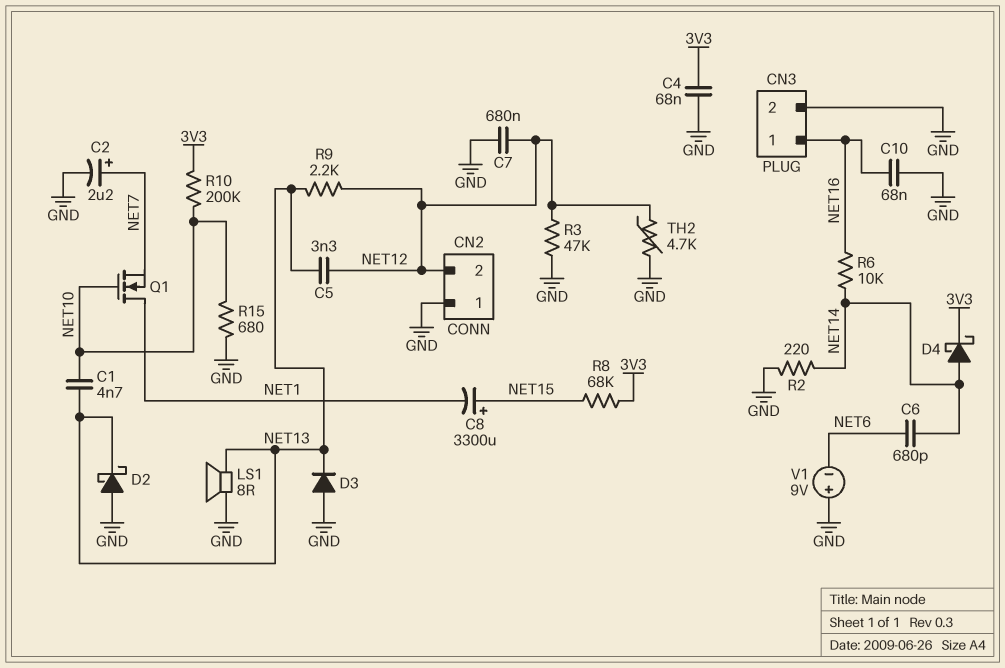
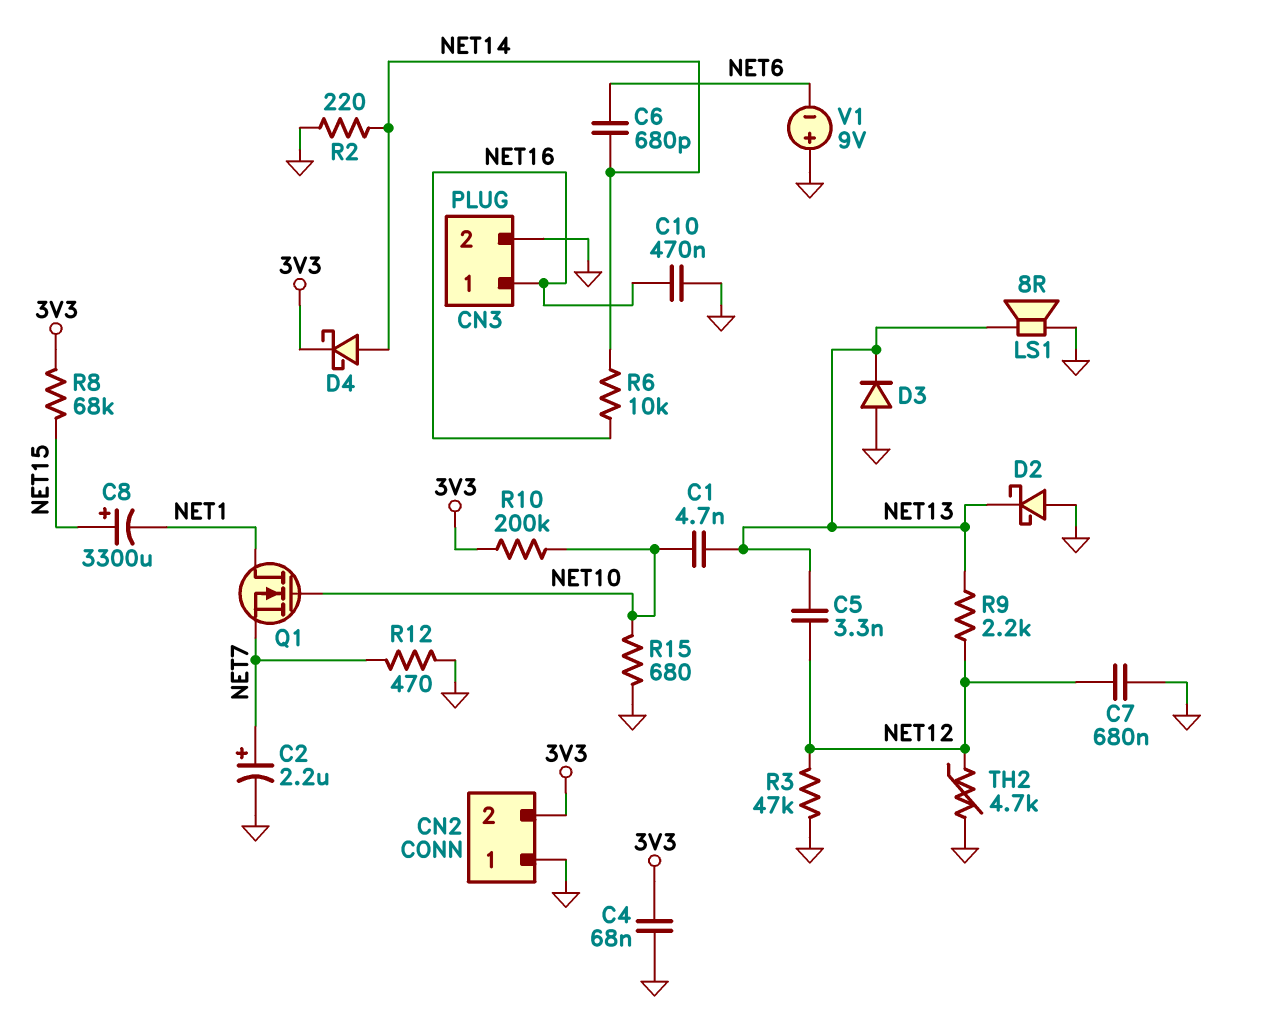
C10: 68nF (GND, NET16) -> 470nF (GND, NET16)
CN2 pin 2: NET12 -> 3V3
R12: none -> 470 (GND, NET7)

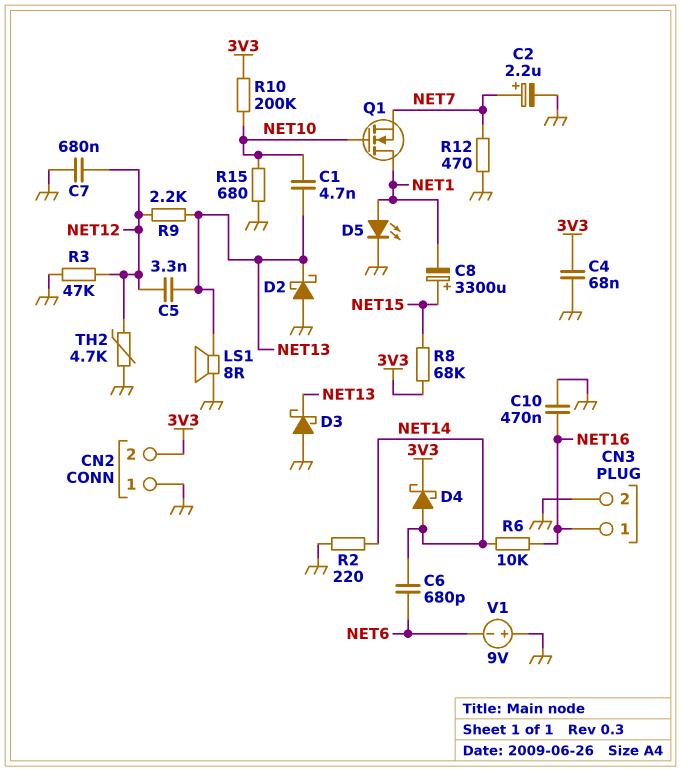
D3: diode (A GND, K NET13) -> schottky (A GND, K NET13)
D5: none -> LED (A NET1, K GND)

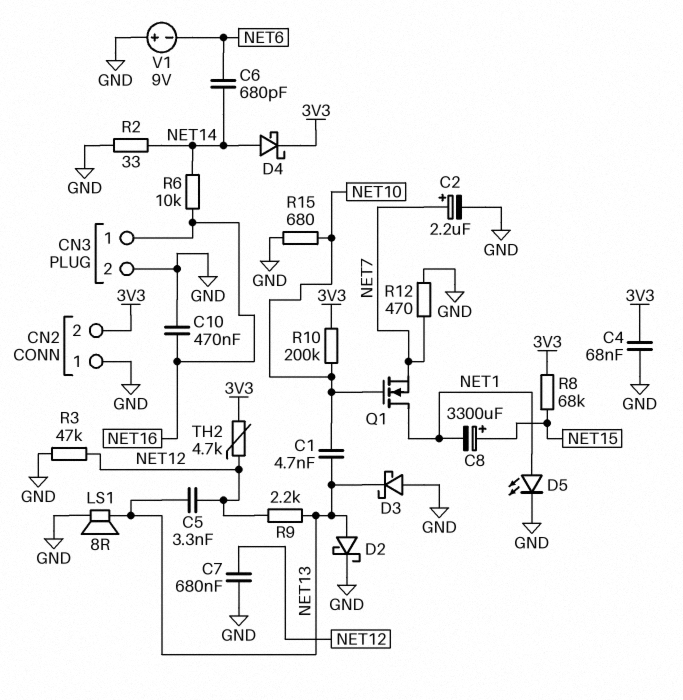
D2: schottky (A GND, K NET13) -> schottky (A NET13, K GND)
R2: 220 (GND, NET14) -> 33 (GND, NET14)
TH2: 4.7k (GND, NET12) -> 4.7k (3V3, NET12)

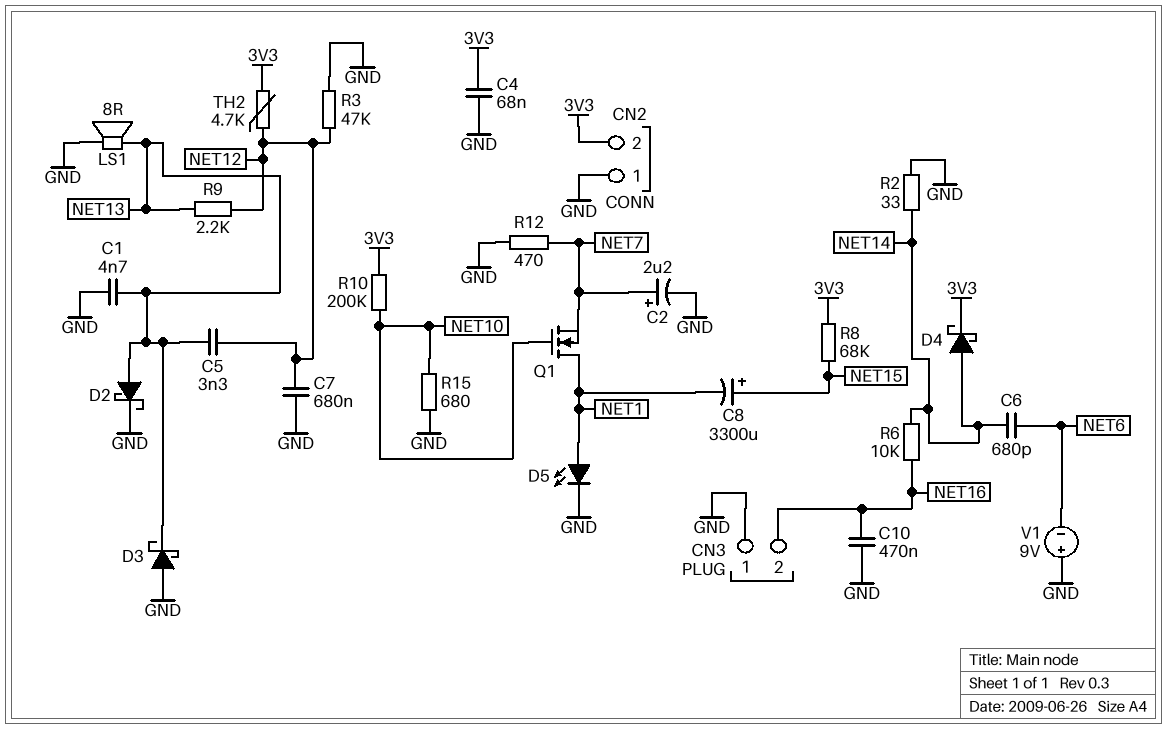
C1: 4.7nF (NET10, NET13) -> 4.7nF (GND, NET13)
CN3 pin 1: NET16 -> GND
CN3 pin 2: GND -> NET16

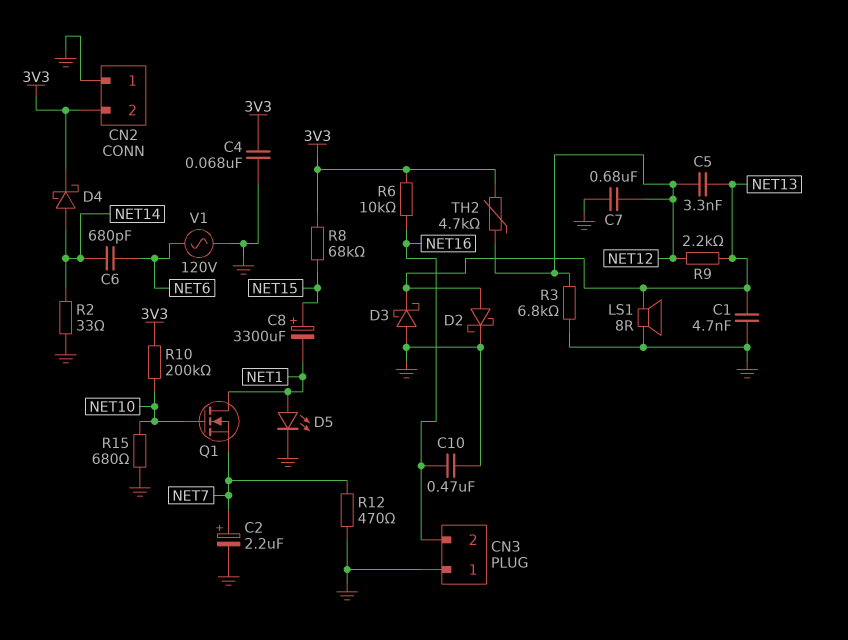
R3: 47k (GND, NET12) -> 6.8k (GND, NET12)
R6: 10k (NET14, NET16) -> 10k (3V3, NET16)
V1: 9V (plus GND, minus NET6) -> AC 120V (GND, NET6)

